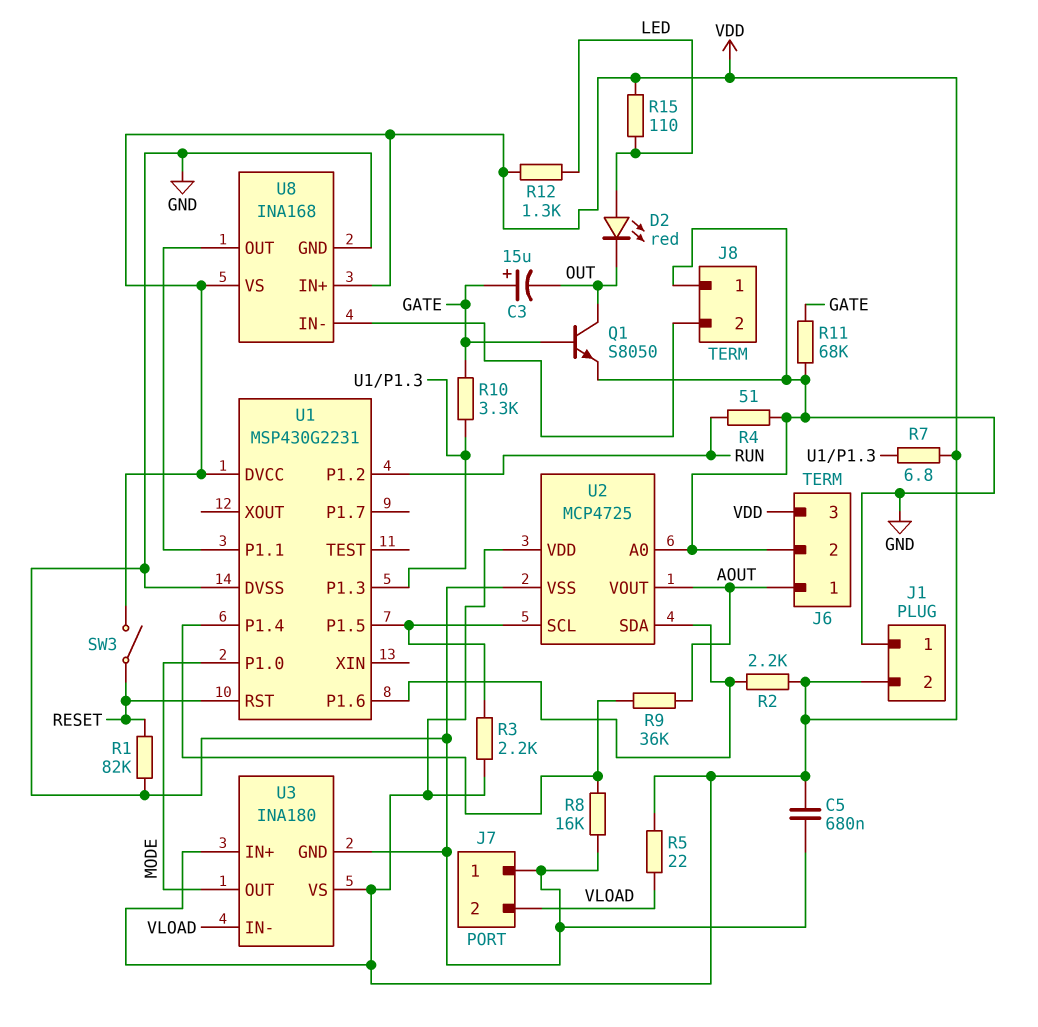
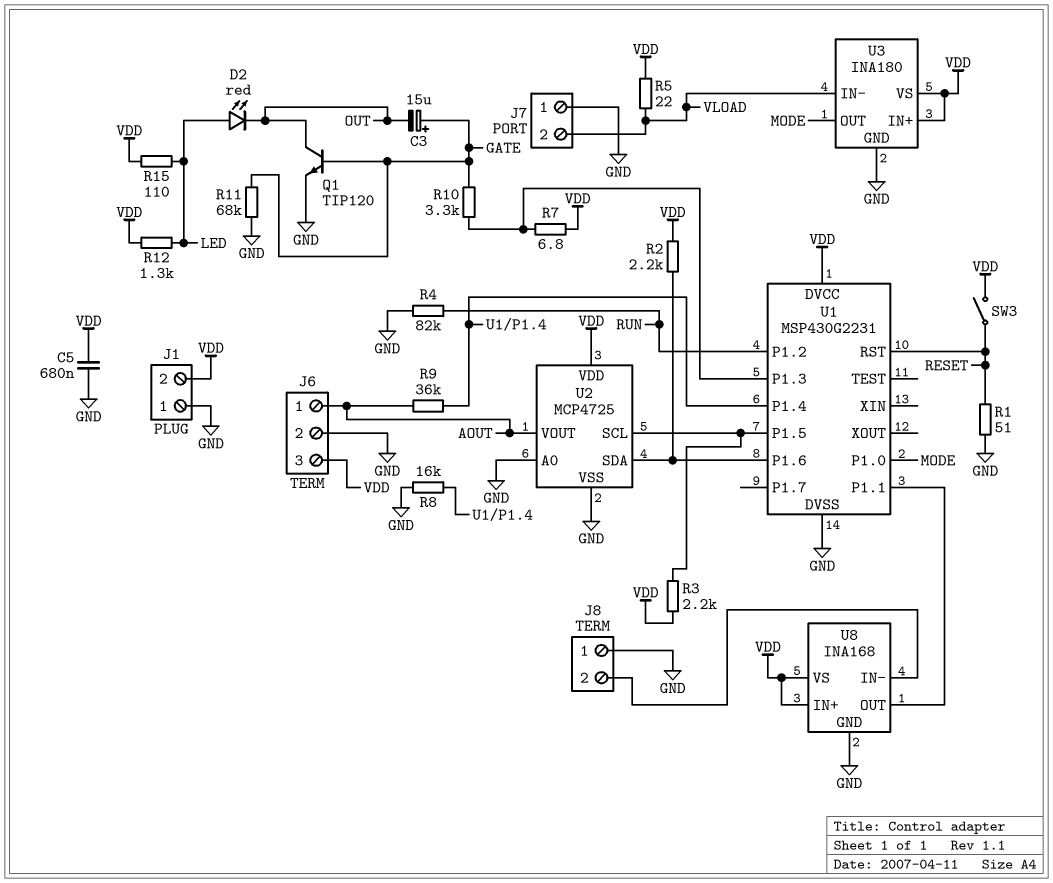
Q1: NPN S8050 (B GATE, C OUT, E GND) -> NPN TIP120 (B GATE, C OUT, E GND)
R1: 82k (GND, RESET) -> 51 (GND, RESET)
R4: 51 (GND, RUN) -> 82k (GND, RUN)

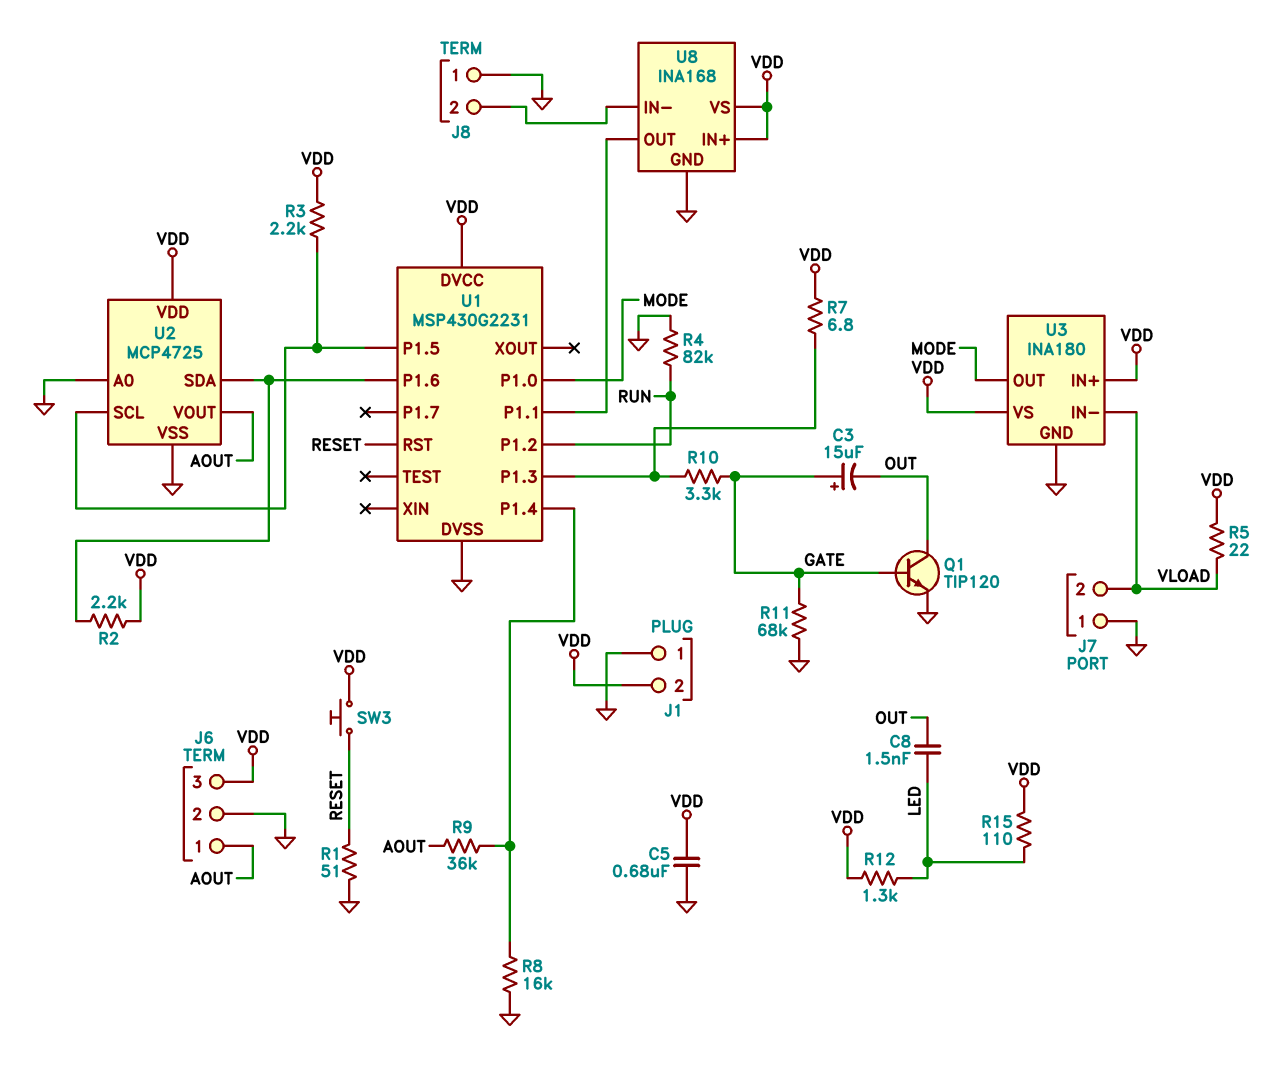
C8: none -> 1.5nF (LED, OUT)
D2: LED red (A LED, K OUT) -> none
SW3: switch (RESET, VDD) -> button (RESET, VDD)

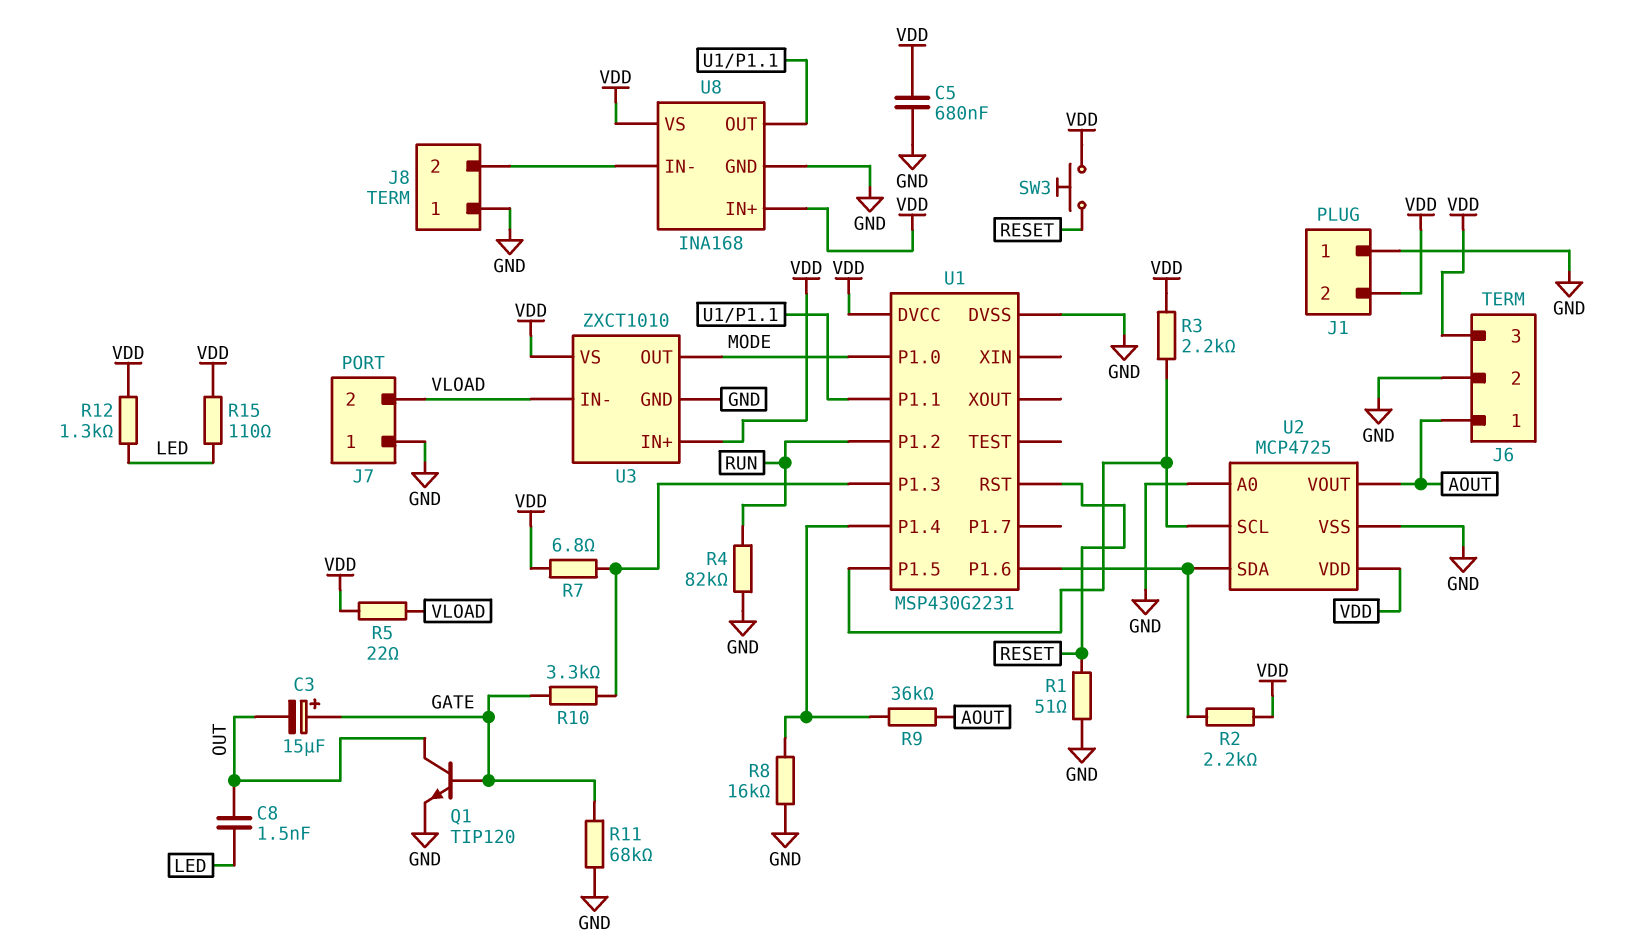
U3: INA180 -> ZXCT1010

